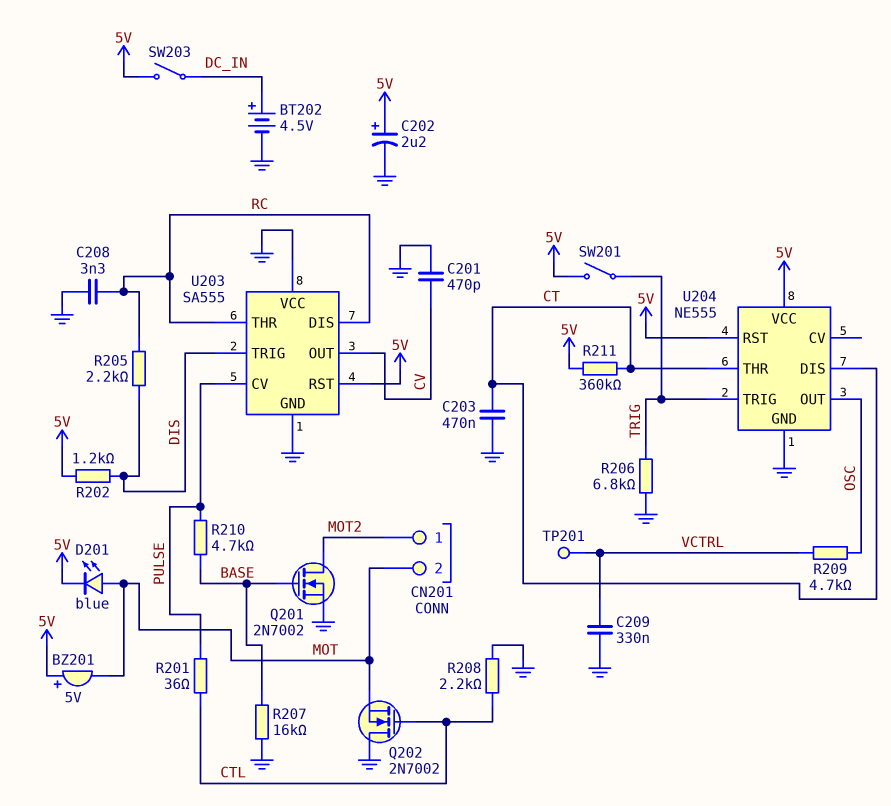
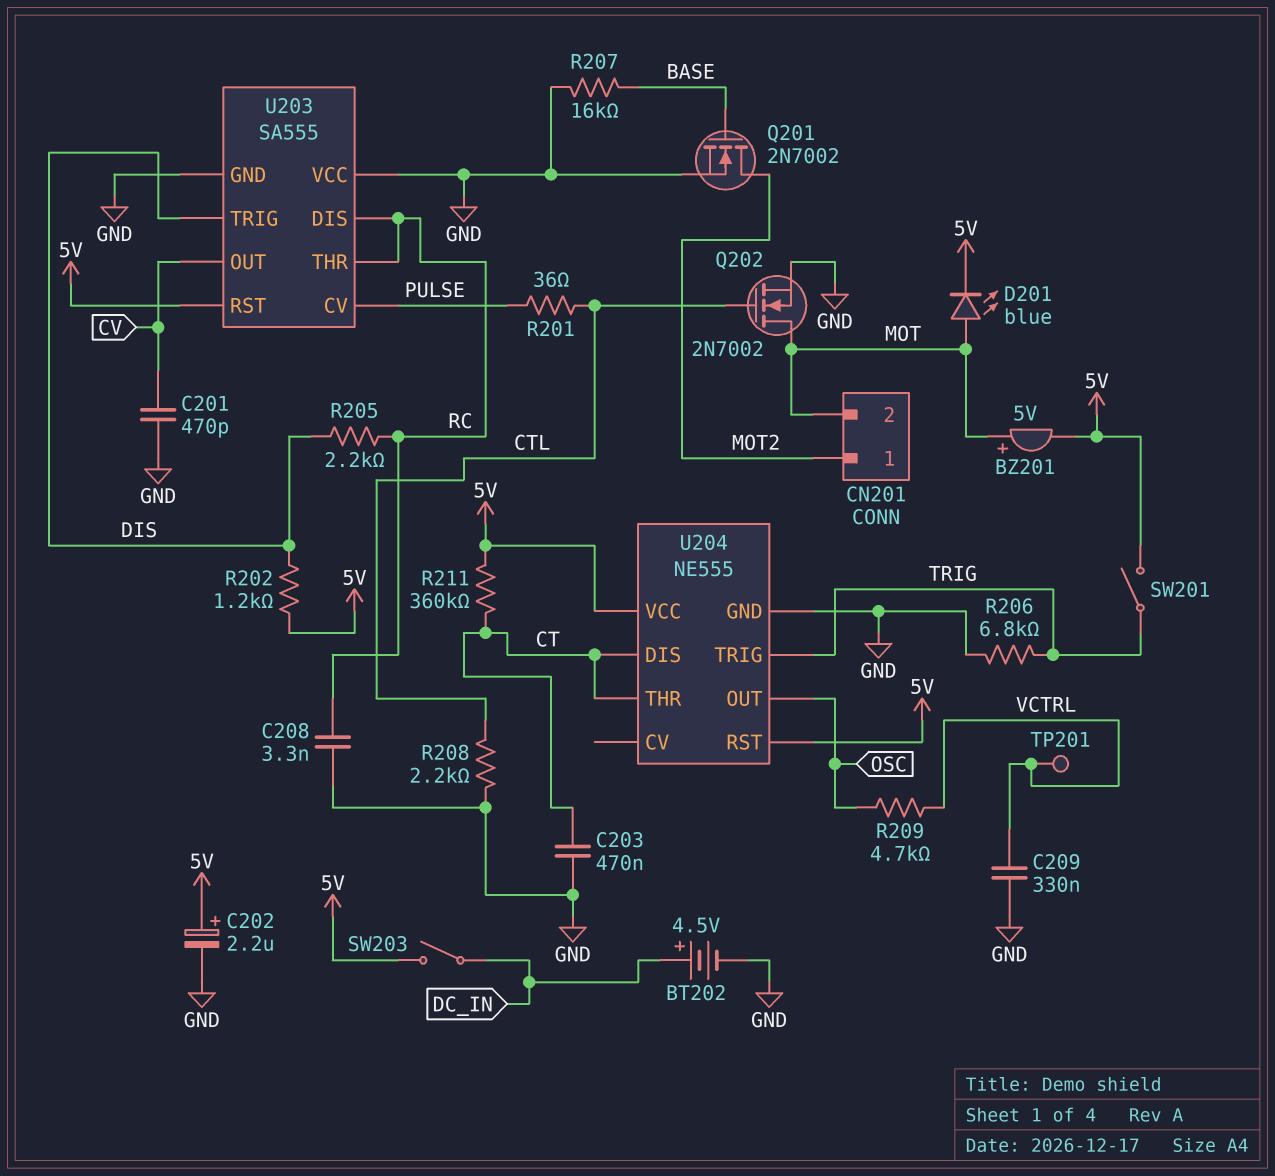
BZ201: buzzer 5V (plus 5V, minus MOT) -> buzzer 5V (plus MOT, minus 5V)
Q202: NMOS 2N7002 (G CTL, D GND, S MOT) -> NMOS 2N7002 (G CTL, D MOT, S GND)
R210: 4.7k (BASE, PULSE) -> none

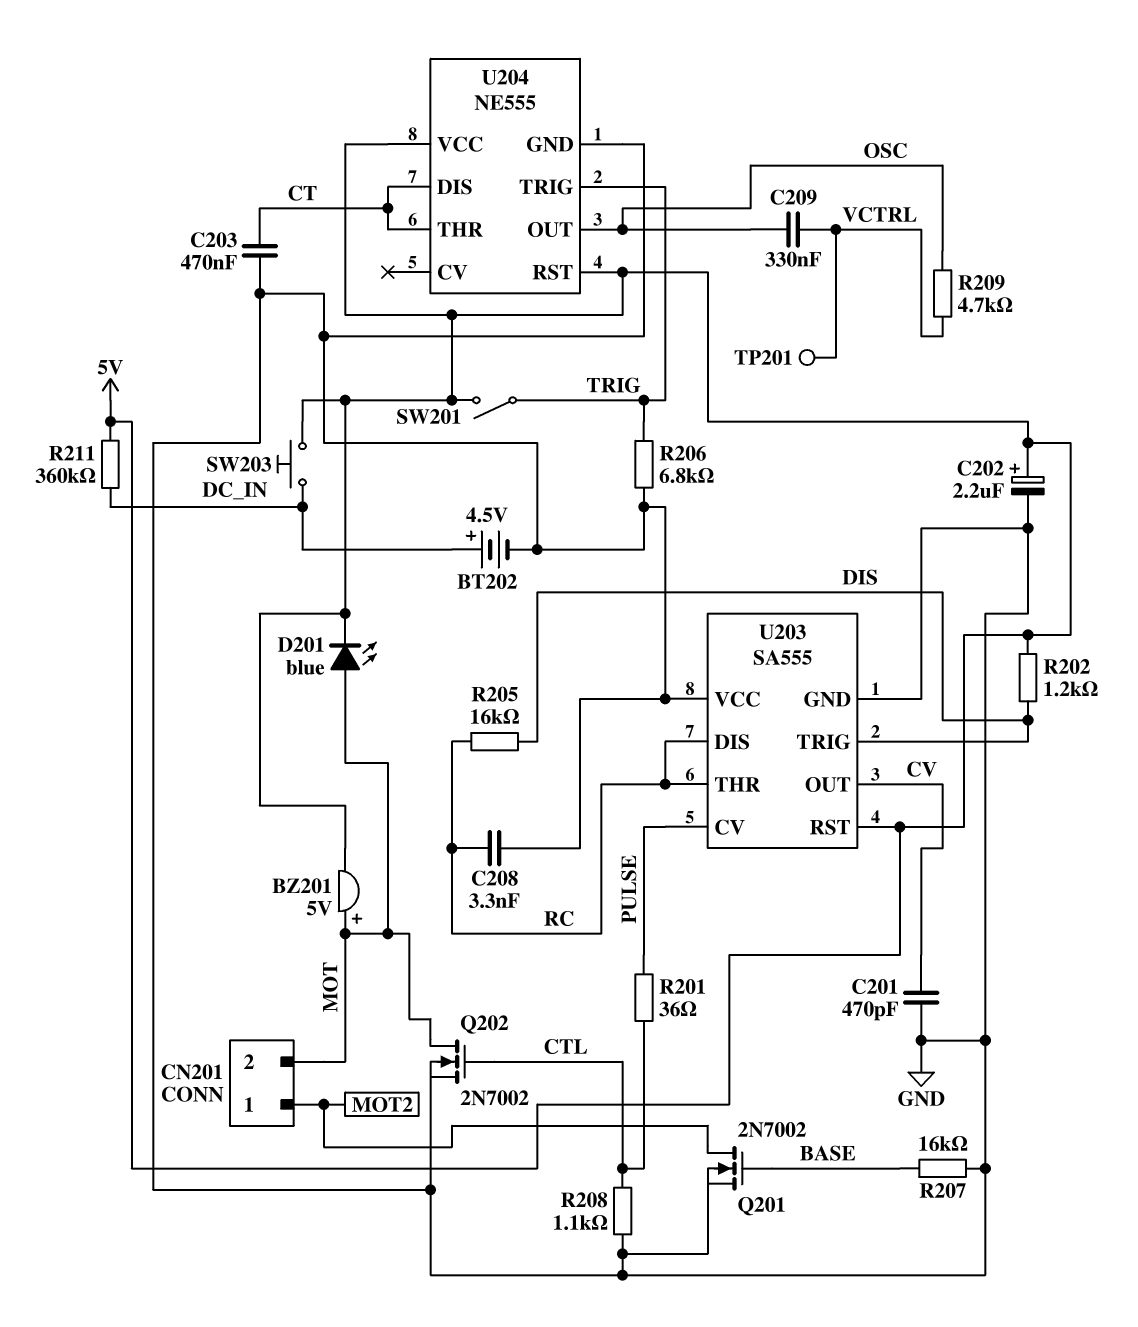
C209: 330nF (GND, VCTRL) -> 330nF (OSC, VCTRL)
R205: 2.2k (DIS, RC) -> 16k (DIS, RC)
R208: 2.2k (CTL, GND) -> 1.1k (CTL, GND)
R211: 360k (5V, CT) -> 360k (5V, DC_IN)
SW203: switch (5V, DC_IN) -> button (5V, DC_IN)

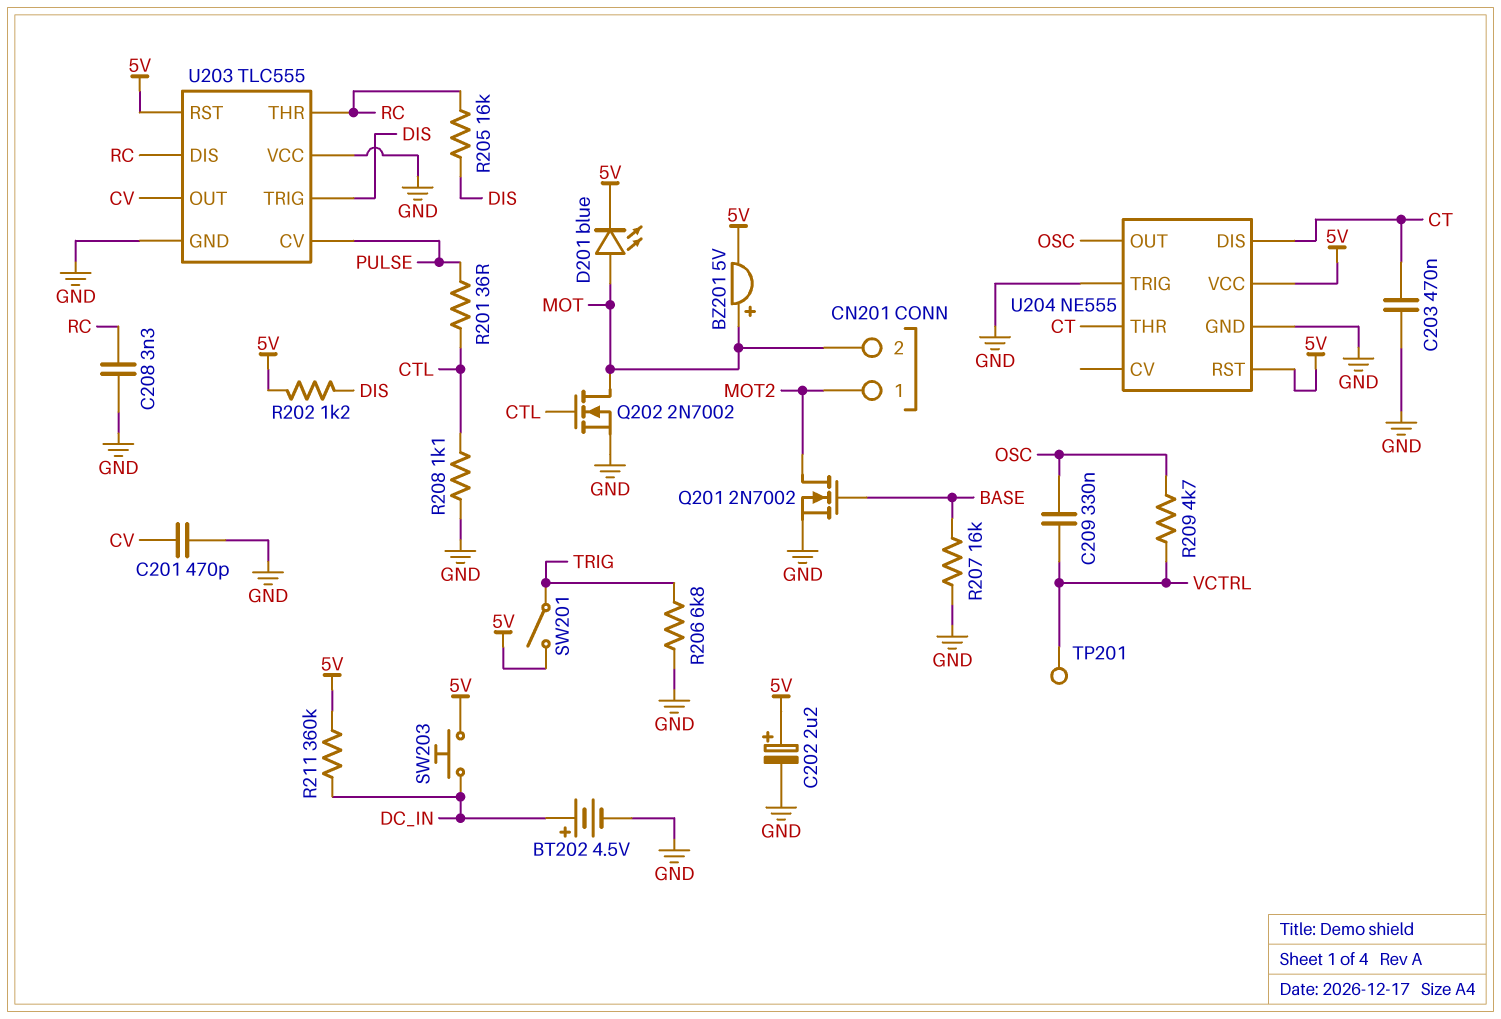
U203: SA555 -> TLC555
U204 pin TRIG: TRIG -> GND

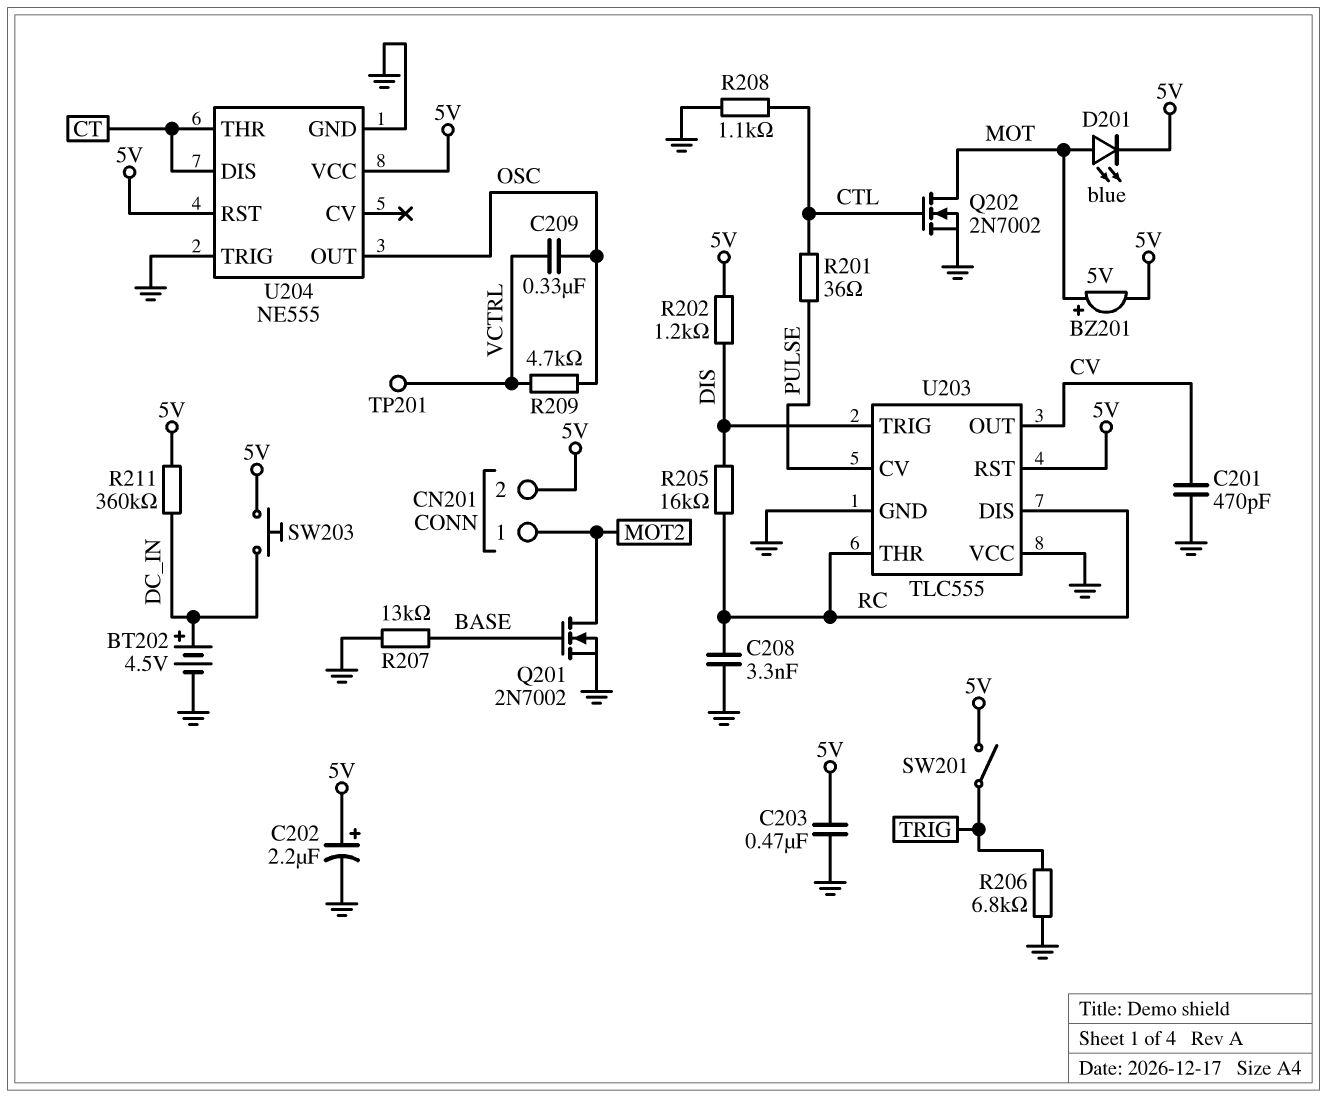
C203: 470nF (CT, GND) -> 470nF (5V, GND)
CN201 pin 2: MOT -> 5V
R207: 16k (BASE, GND) -> 13k (BASE, GND)

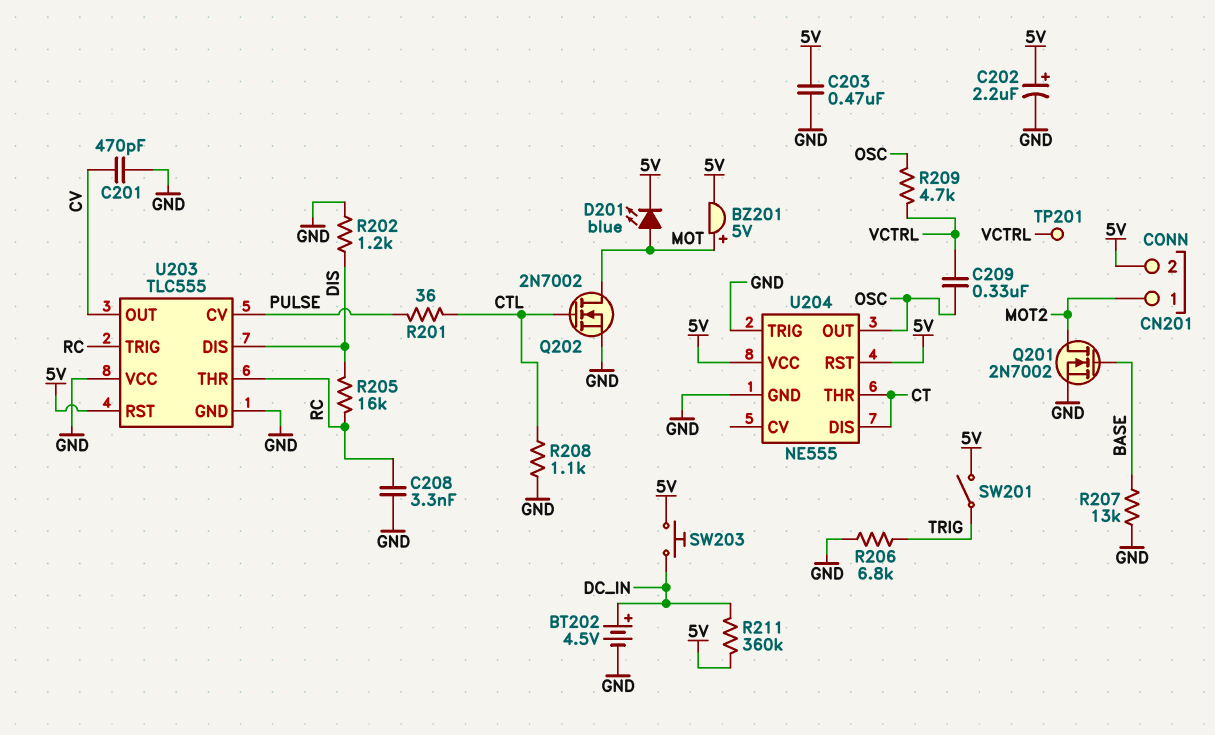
R202: 1.2k (5V, DIS) -> 1.2k (DIS, GND)
U203 pin DIS: RC -> DIS
U203 pin TRIG: DIS -> RC

